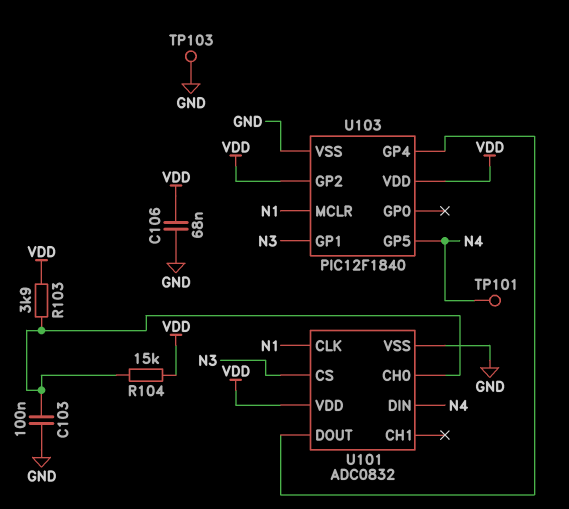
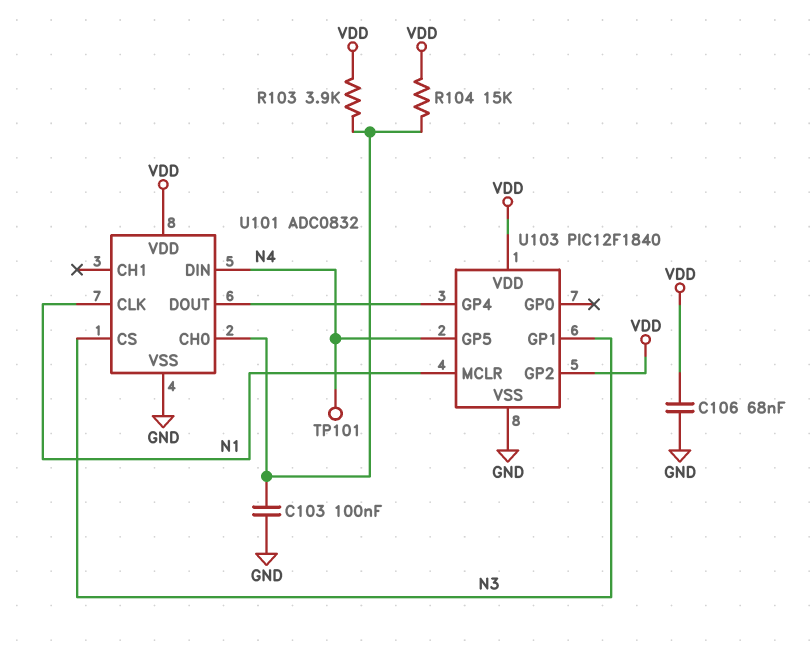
TP103: test point (GND) -> none

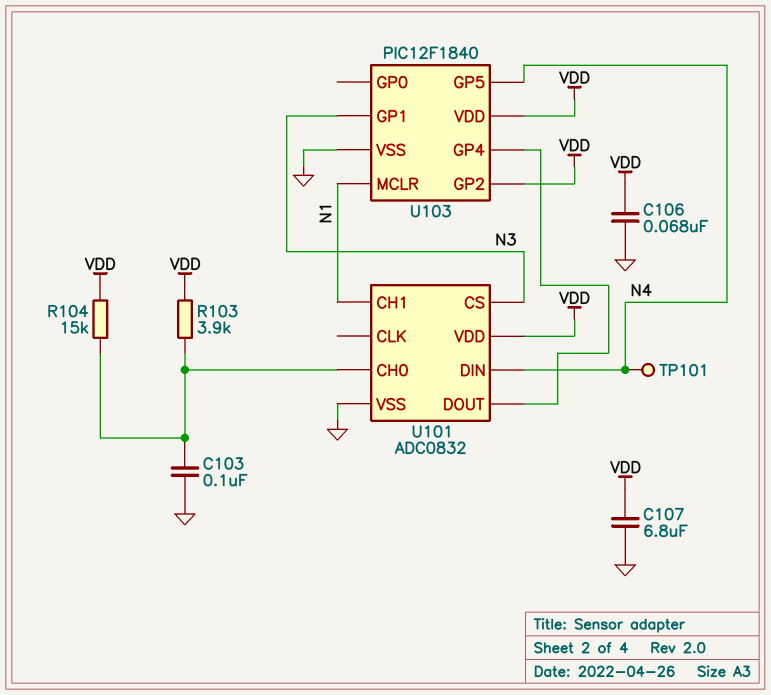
C107: none -> 6.8uF (GND, VDD)
U101 pin CH1: none -> N1
U101 pin CLK: N1 -> none

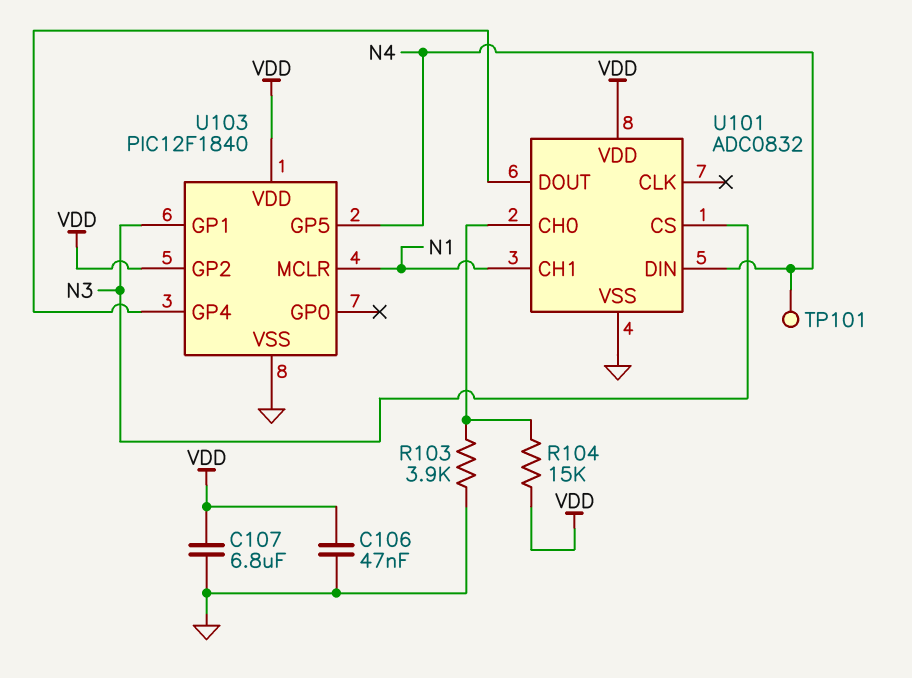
C103: 100nF (GND, U101/CH0) -> none
C106: 68nF (GND, VDD) -> 47nF (GND, VDD)
R103: 3.9k (U101/CH0, VDD) -> 3.9k (GND, U101/CH0)

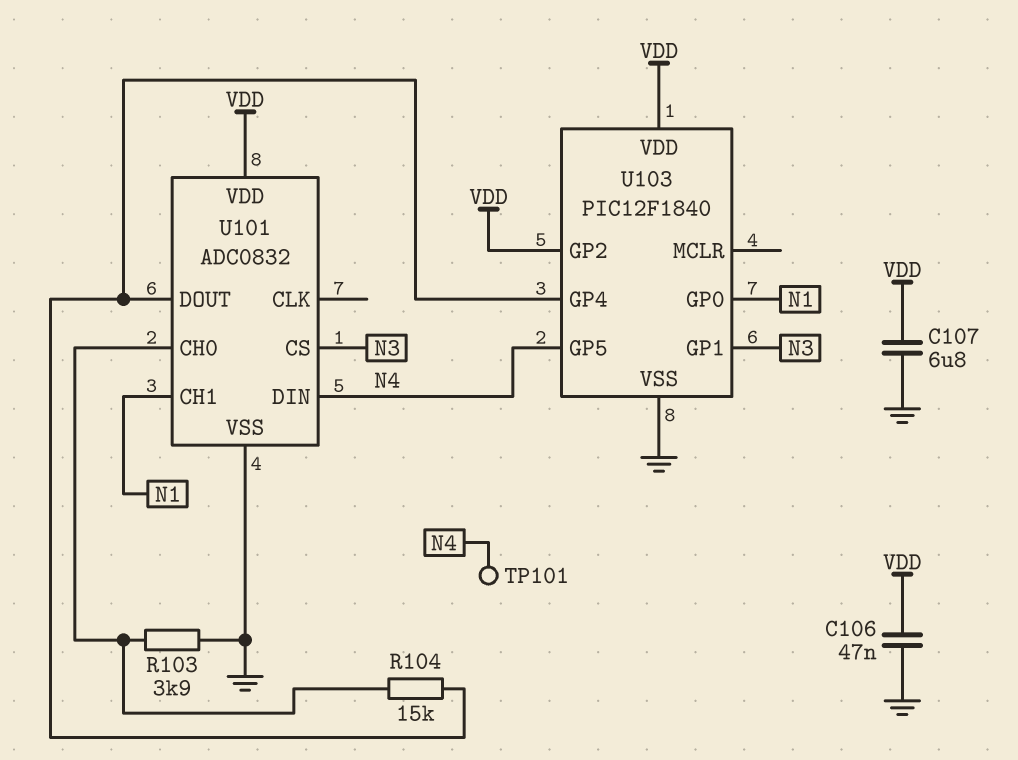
R104: 15k (U101/CH0, VDD) -> 15k (U101/CH0, U101/DOUT)
U103 pin GP0: none -> N1
U103 pin MCLR: N1 -> none

